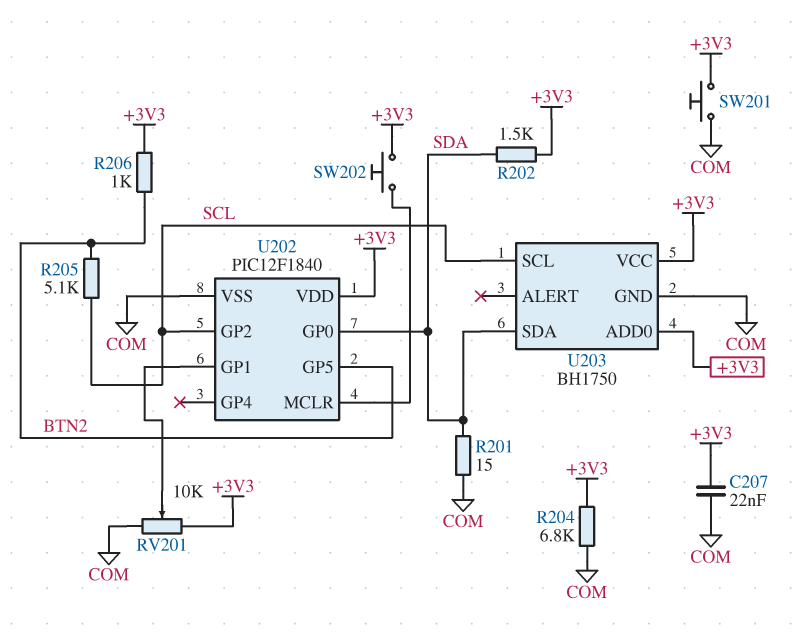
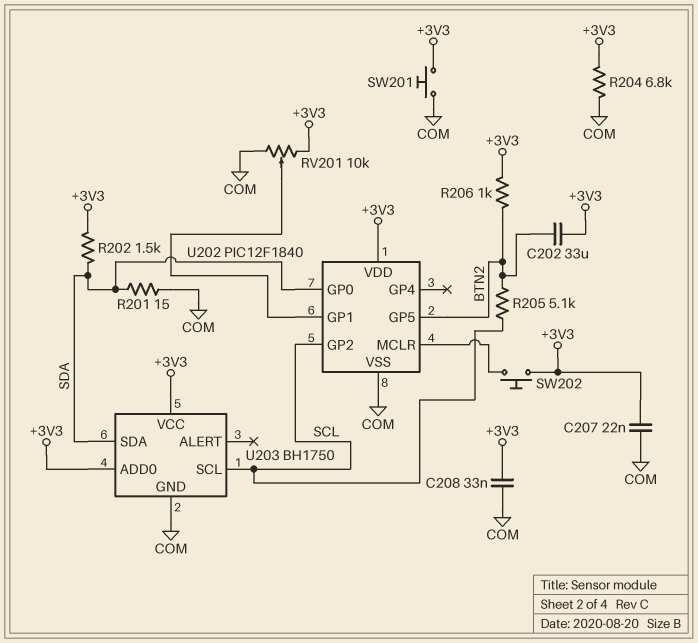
C202: none -> 33uF (+3V3, BTN2)
C208: none -> 33nF (+3V3, COM)

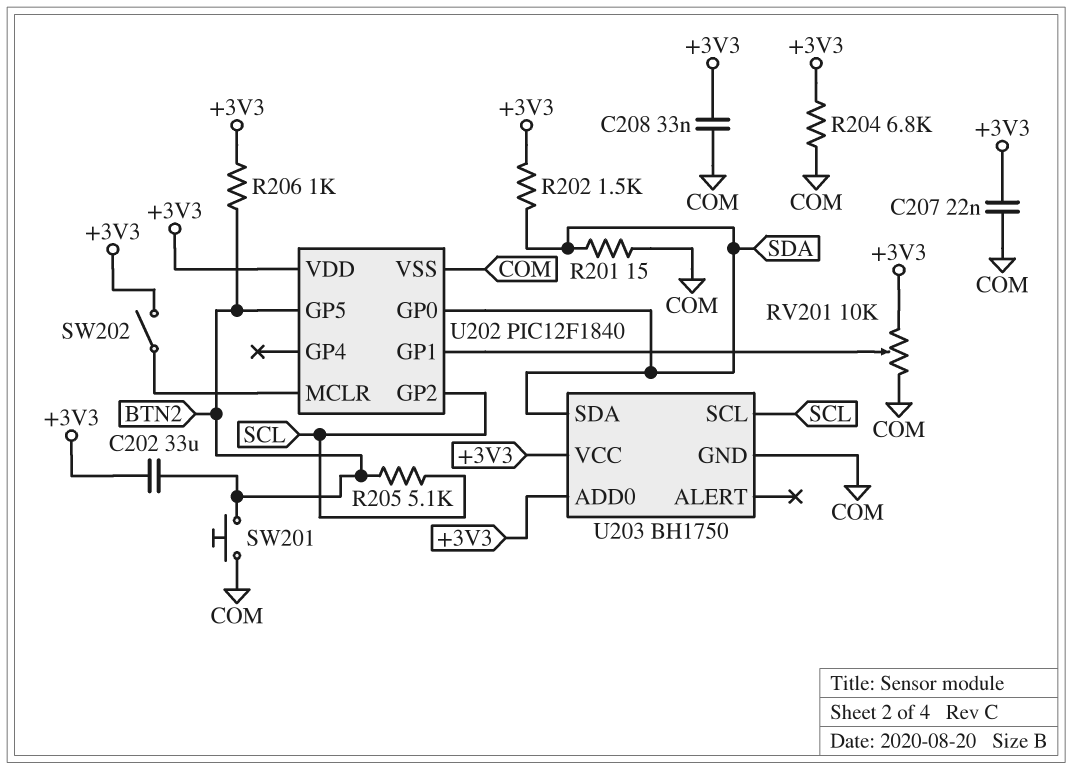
SW201: button (+3V3, COM) -> button (BTN2, COM)
SW202: button (+3V3, U202/MCLR) -> switch (+3V3, U202/MCLR)

